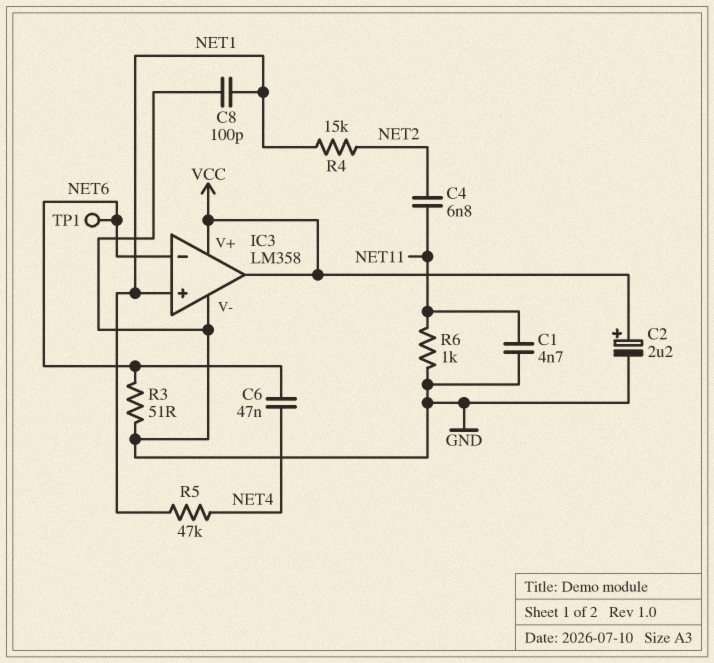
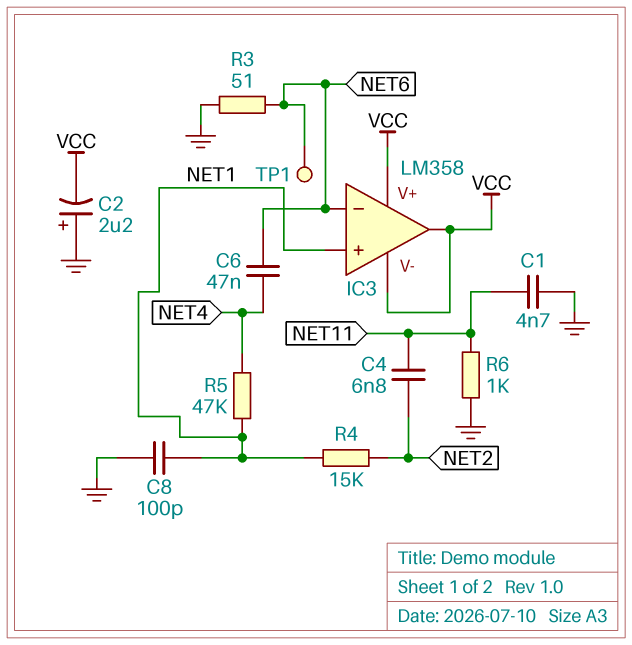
C2: 2.2uF (plus VCC, minus GND) -> 2.2uF (plus GND, minus VCC)
IC3 pin V-: GND -> VCC

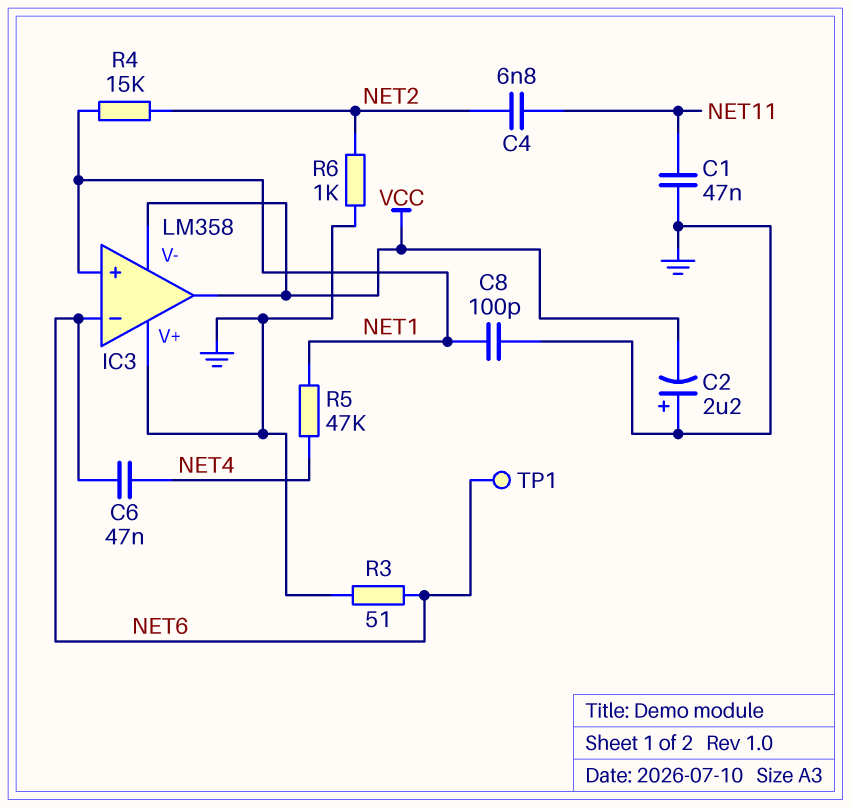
C1: 4.7nF (GND, NET11) -> 47nF (GND, NET11)
IC3 pin V+: VCC -> GND
R6: 1k (GND, NET11) -> 1k (GND, NET2)

